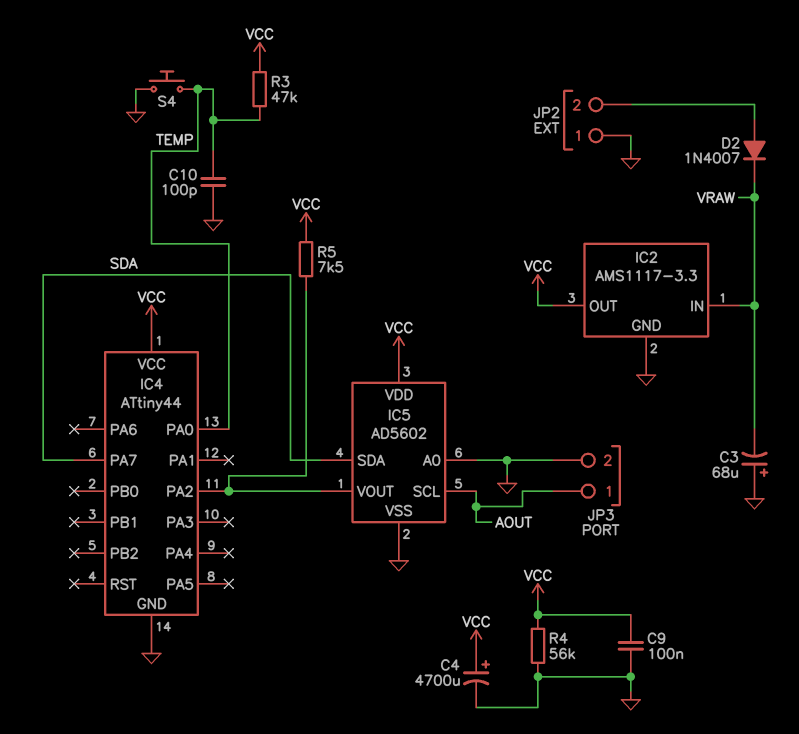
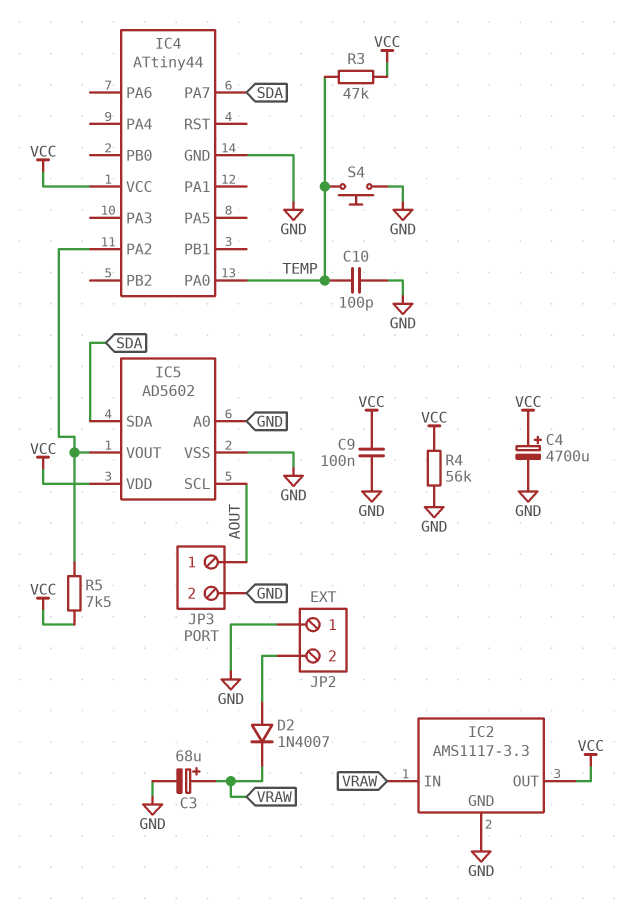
C3: 68uF (plus GND, minus VRAW) -> 68uF (plus VRAW, minus GND)

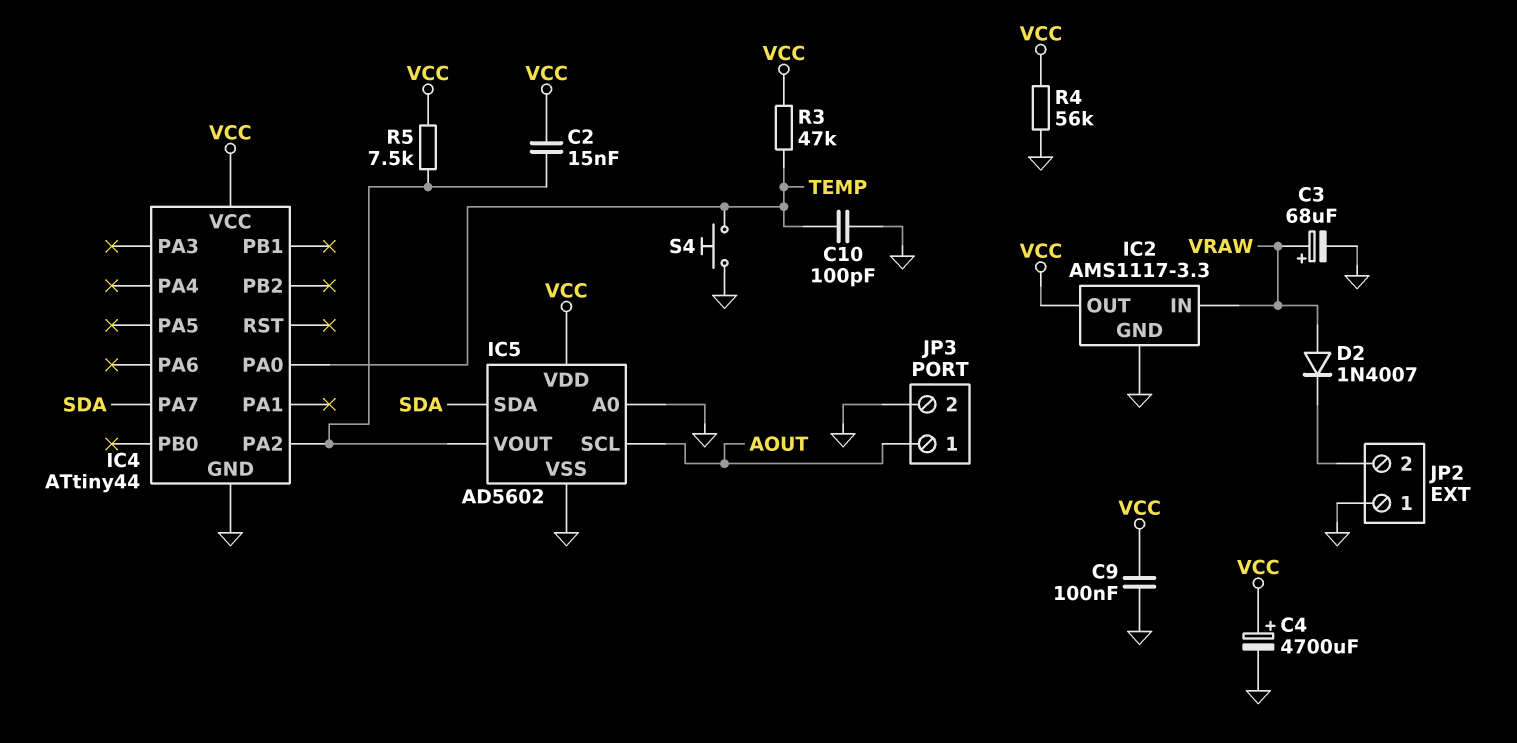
C2: none -> 15nF (IC4/PA2, VCC)
D2: diode 1N4007 (A JP2/2, K VRAW) -> diode 1N4007 (A VRAW, K JP2/2)

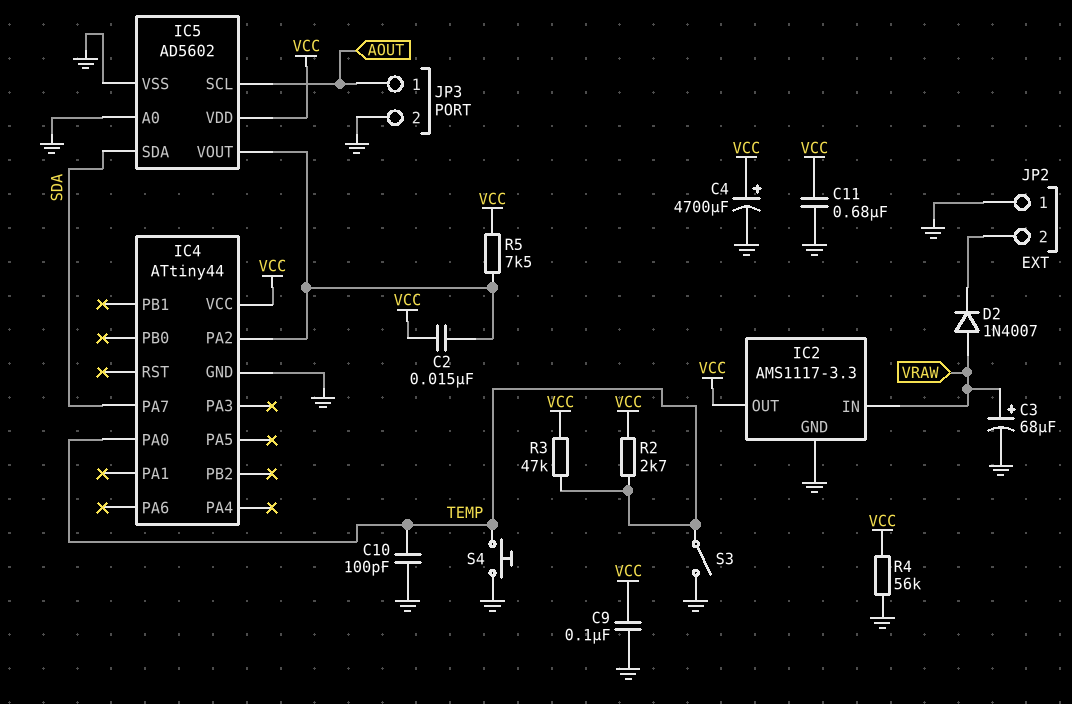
C11: none -> 680nF (GND, VCC)
R2: none -> 2.7k (TEMP, VCC)
S3: none -> switch (GND, TEMP)

